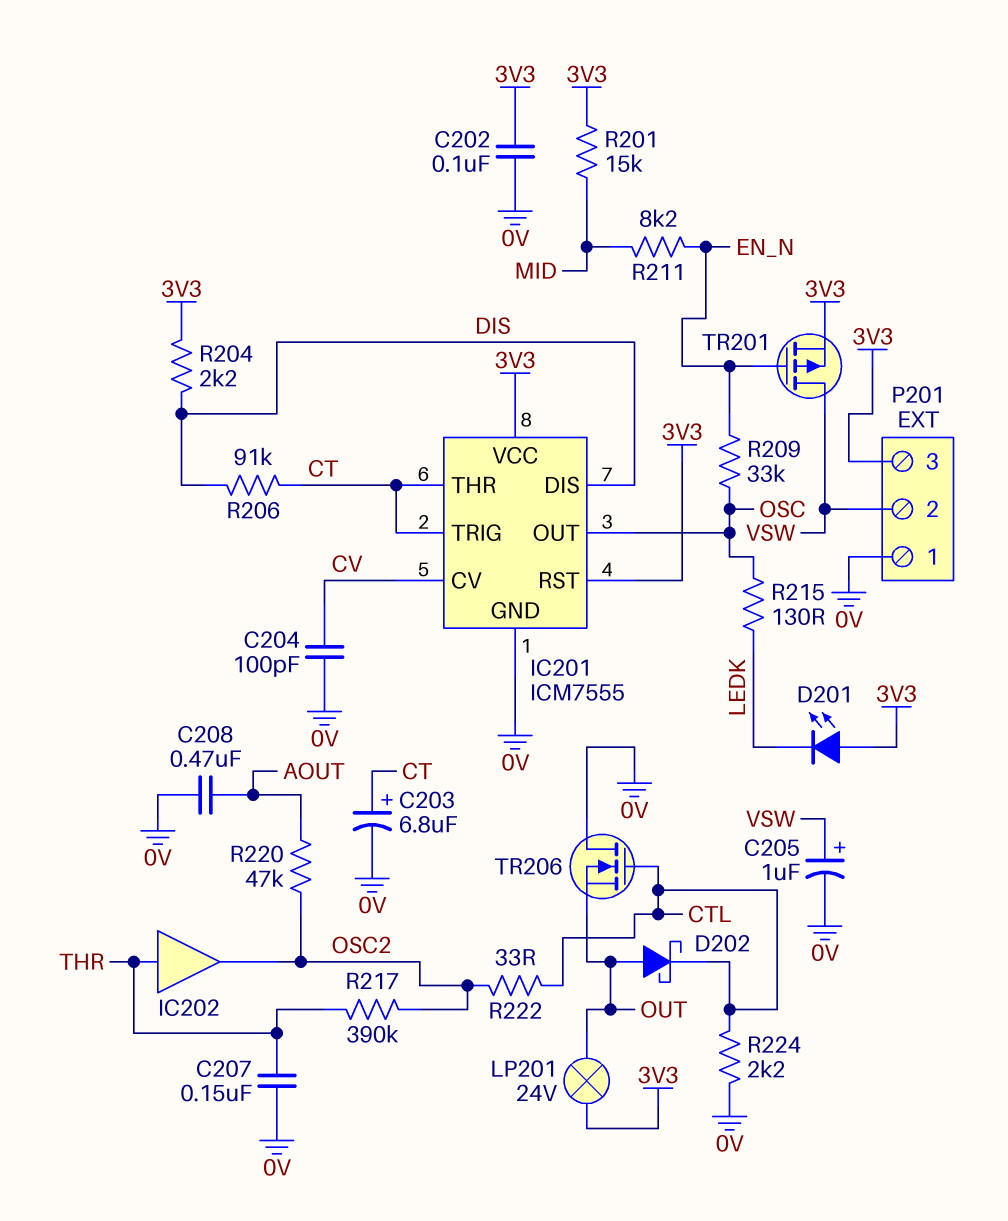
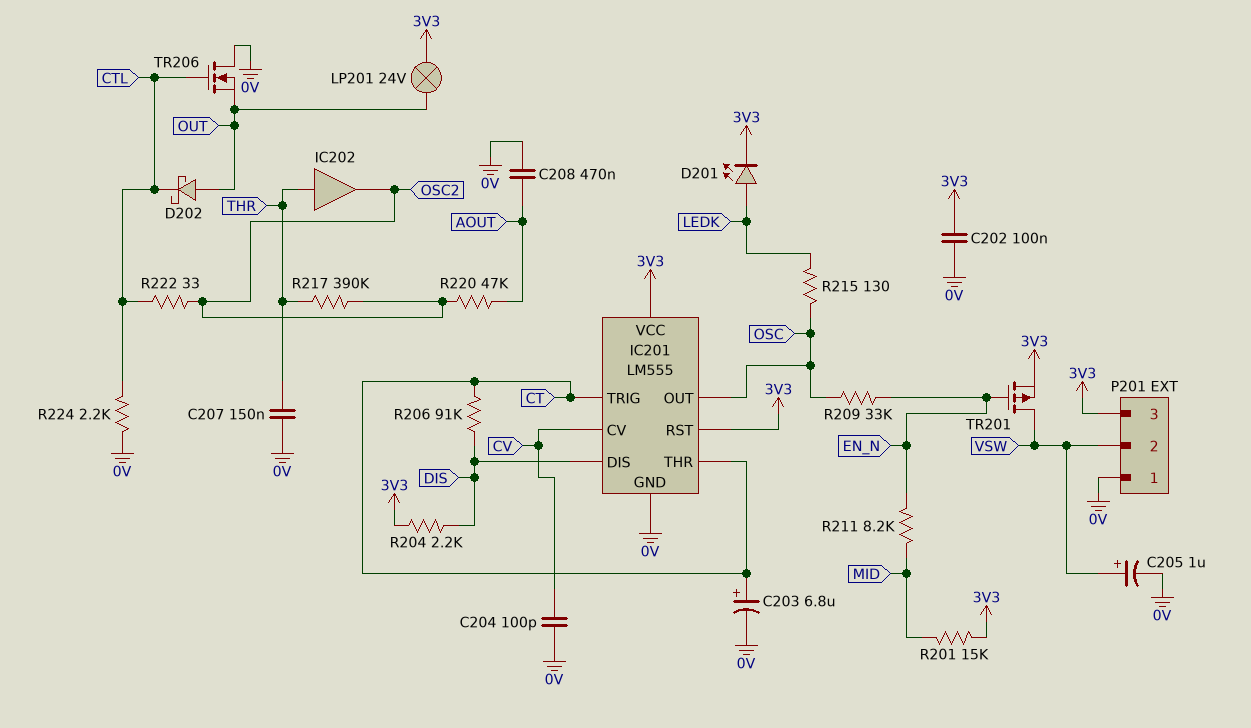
D201: LED (A 3V3, K LEDK) -> LED (A LEDK, K 3V3)
IC201: ICM7555 -> LM555

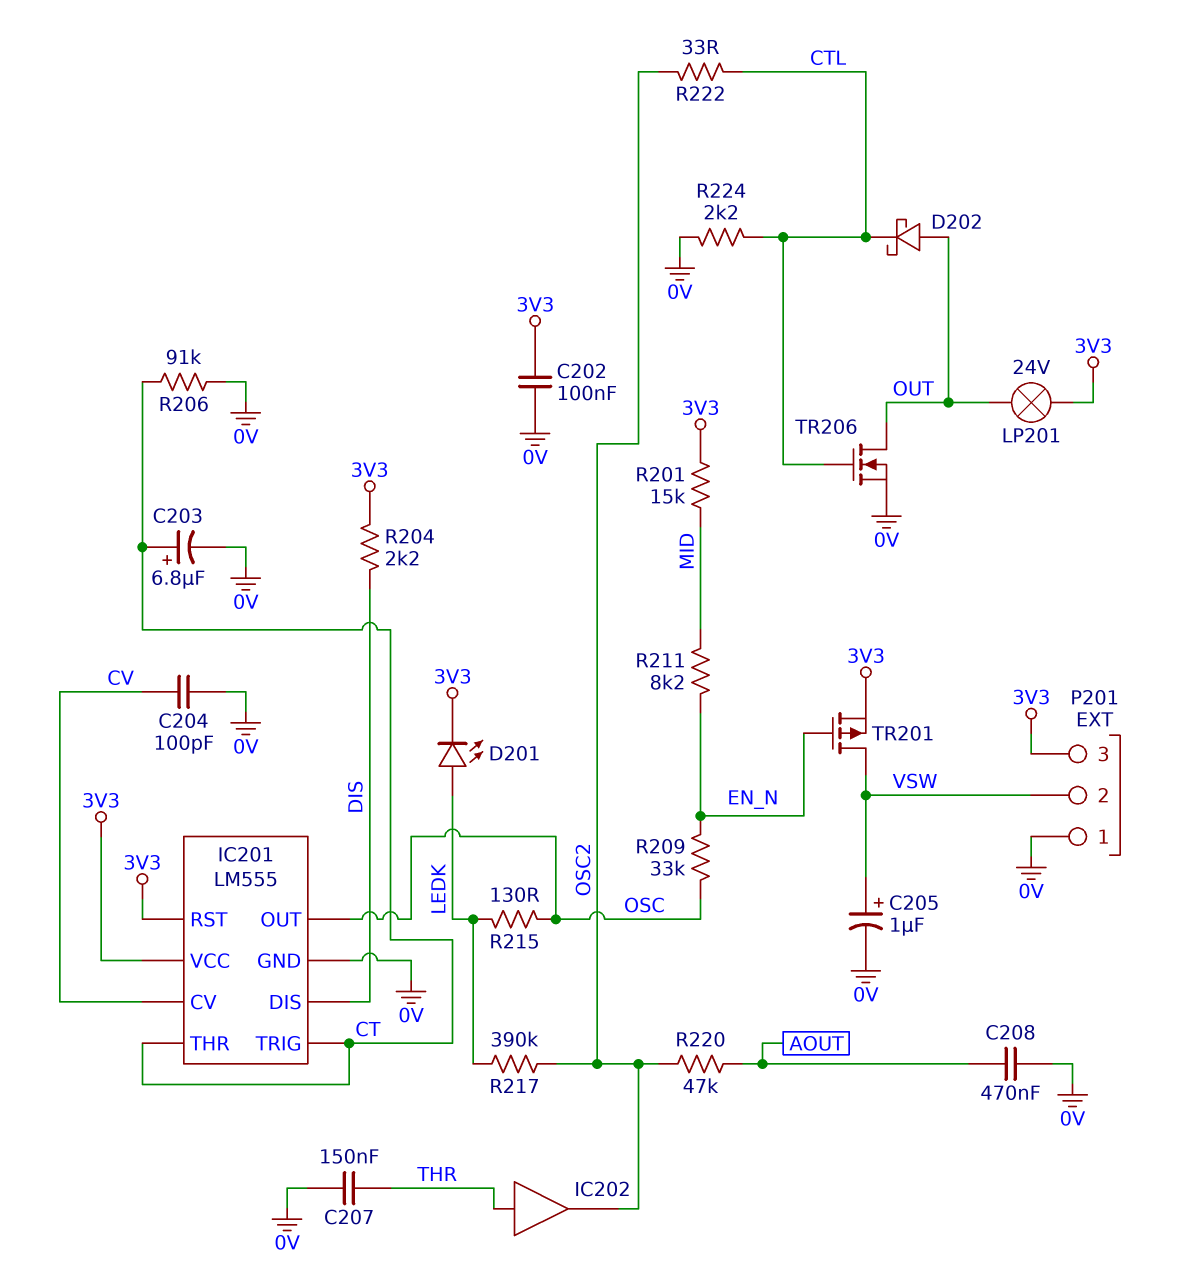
R206: 91k (CT, DIS) -> 91k (0V, CT)
R217: 390k (OSC2, THR) -> 390k (LEDK, OSC2)
TR206: NMOS (G CTL, D 0V, S OUT) -> NMOS (G CTL, D OUT, S 0V)

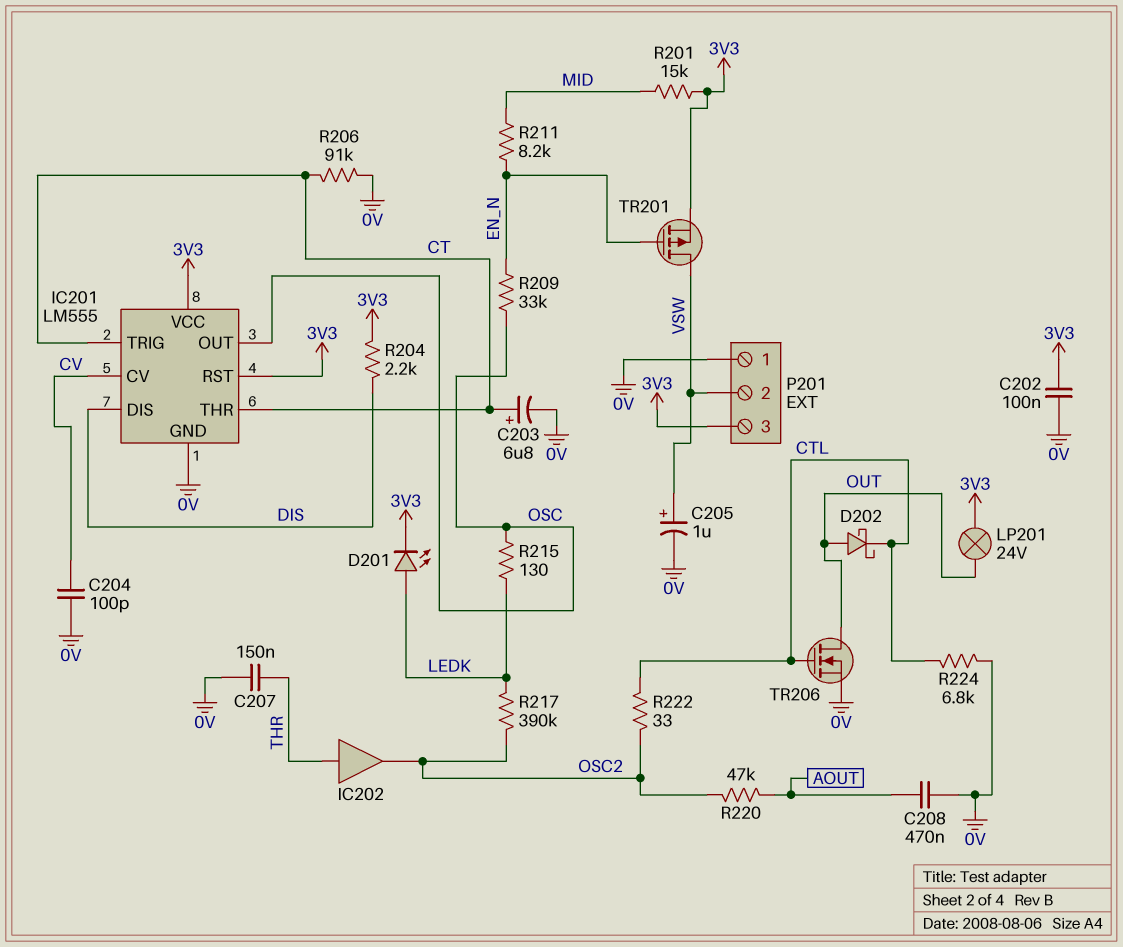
R224: 2.2k (0V, CTL) -> 6.8k (0V, CTL)

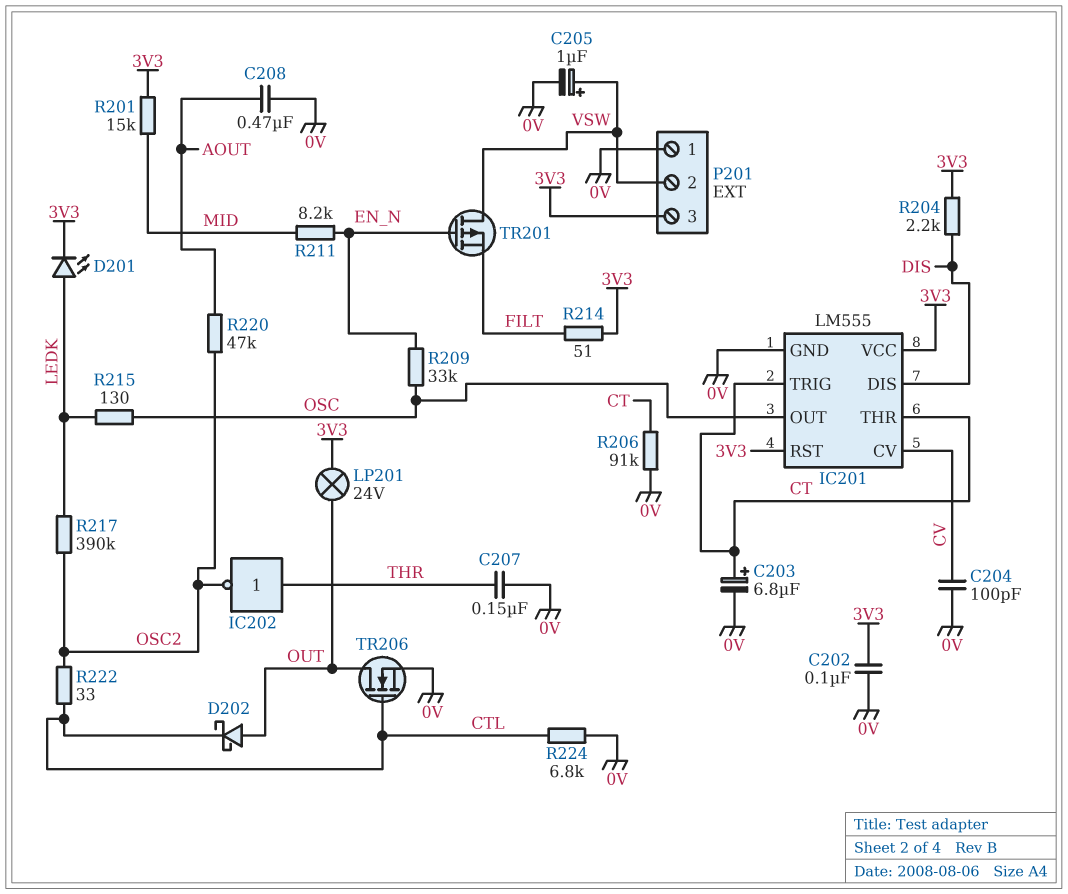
IC202: buffer (in THR, out OSC2) -> NOT (in THR, out OSC2)
R214: none -> 51 (3V3, FILT)
TR201: PMOS (G EN_N, D VSW, S 3V3) -> PMOS (G EN_N, D VSW, S FILT)

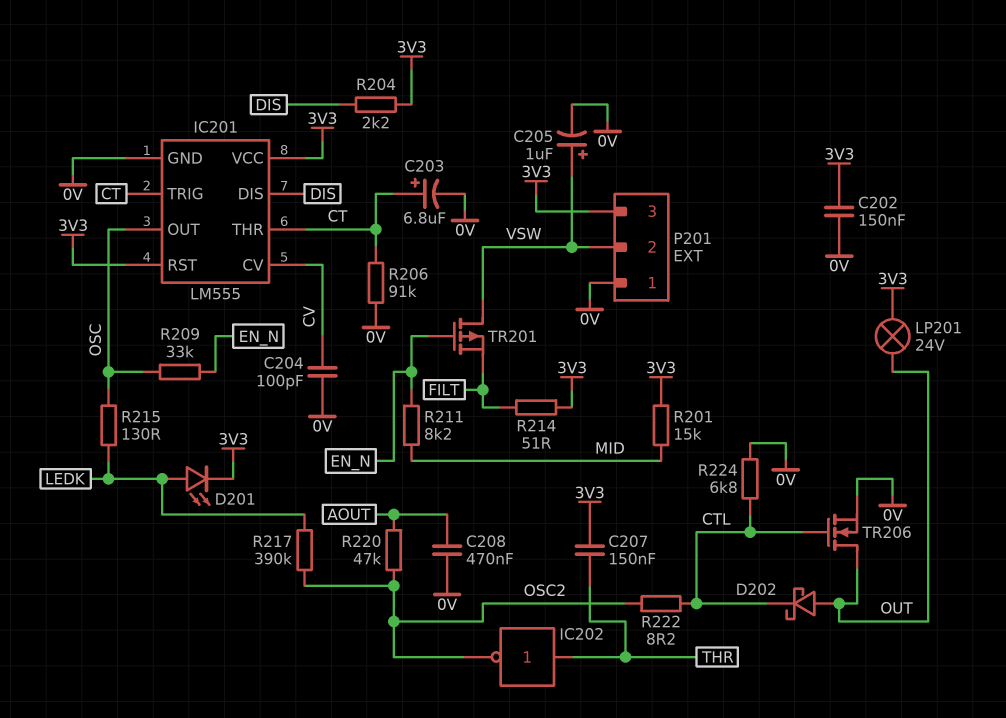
C202: 100nF (0V, 3V3) -> 150nF (0V, 3V3)
C207: 150nF (0V, THR) -> 150nF (3V3, THR)
R222: 33 (CTL, OSC2) -> 8.2 (CTL, OSC2)

